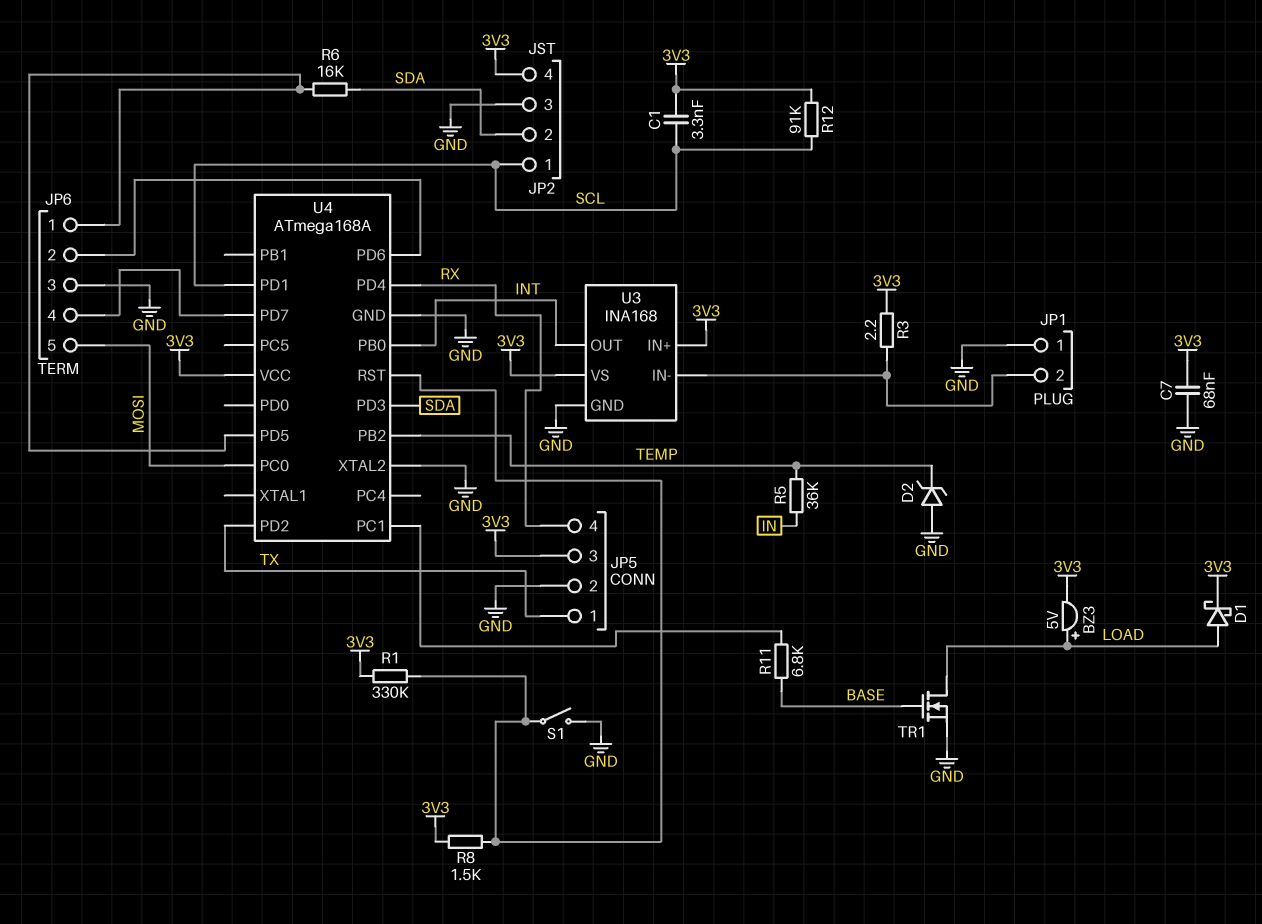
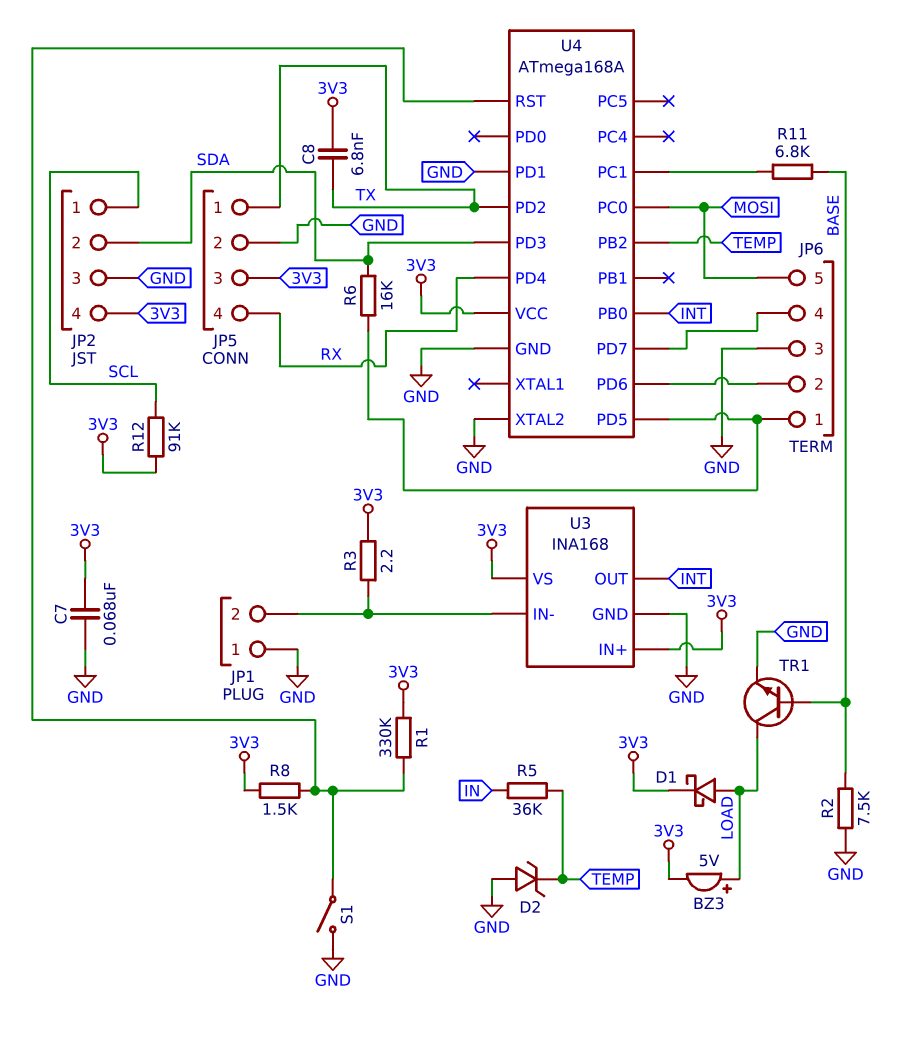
C1: 3.3nF (3V3, SCL) -> none
C8: none -> 6.8nF (3V3, TX)
R2: none -> 7.5k (BASE, GND)
TR1: NMOS (G BASE, D LOAD, S GND) -> NPN (B BASE, C LOAD, E GND)
U4 pin PD1: SCL -> GND

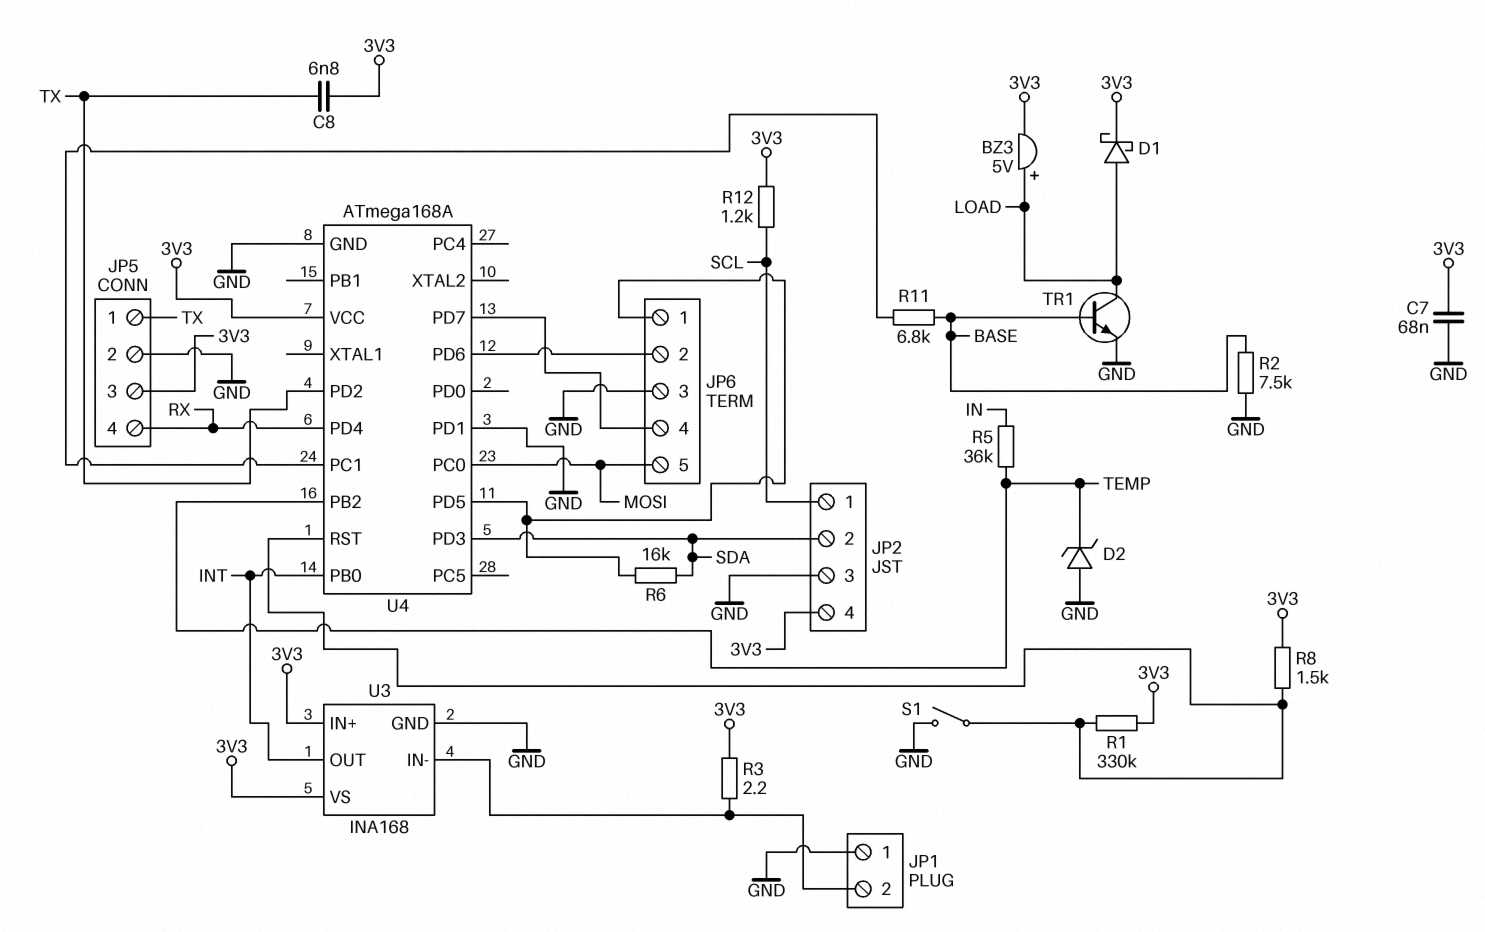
R12: 91k (3V3, SCL) -> 1.2k (3V3, SCL)
U4 pin XTAL2: GND -> none

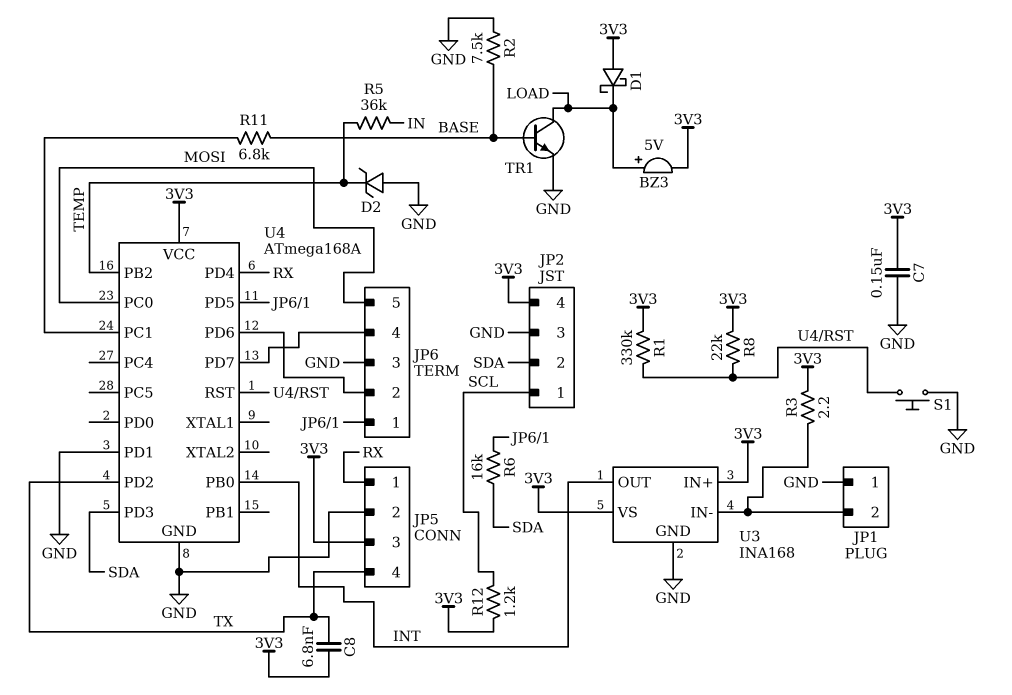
C7: 68nF (3V3, GND) -> 150nF (3V3, GND)
D1: schottky (A LOAD, K 3V3) -> schottky (A 3V3, K LOAD)
JP5 pin 1: TX -> RX
JP5 pin 4: RX -> TX
R8: 1.5k (3V3, U4/RST) -> 22k (3V3, U4/RST)
S1: switch (GND, U4/RST) -> button (GND, U4/RST)

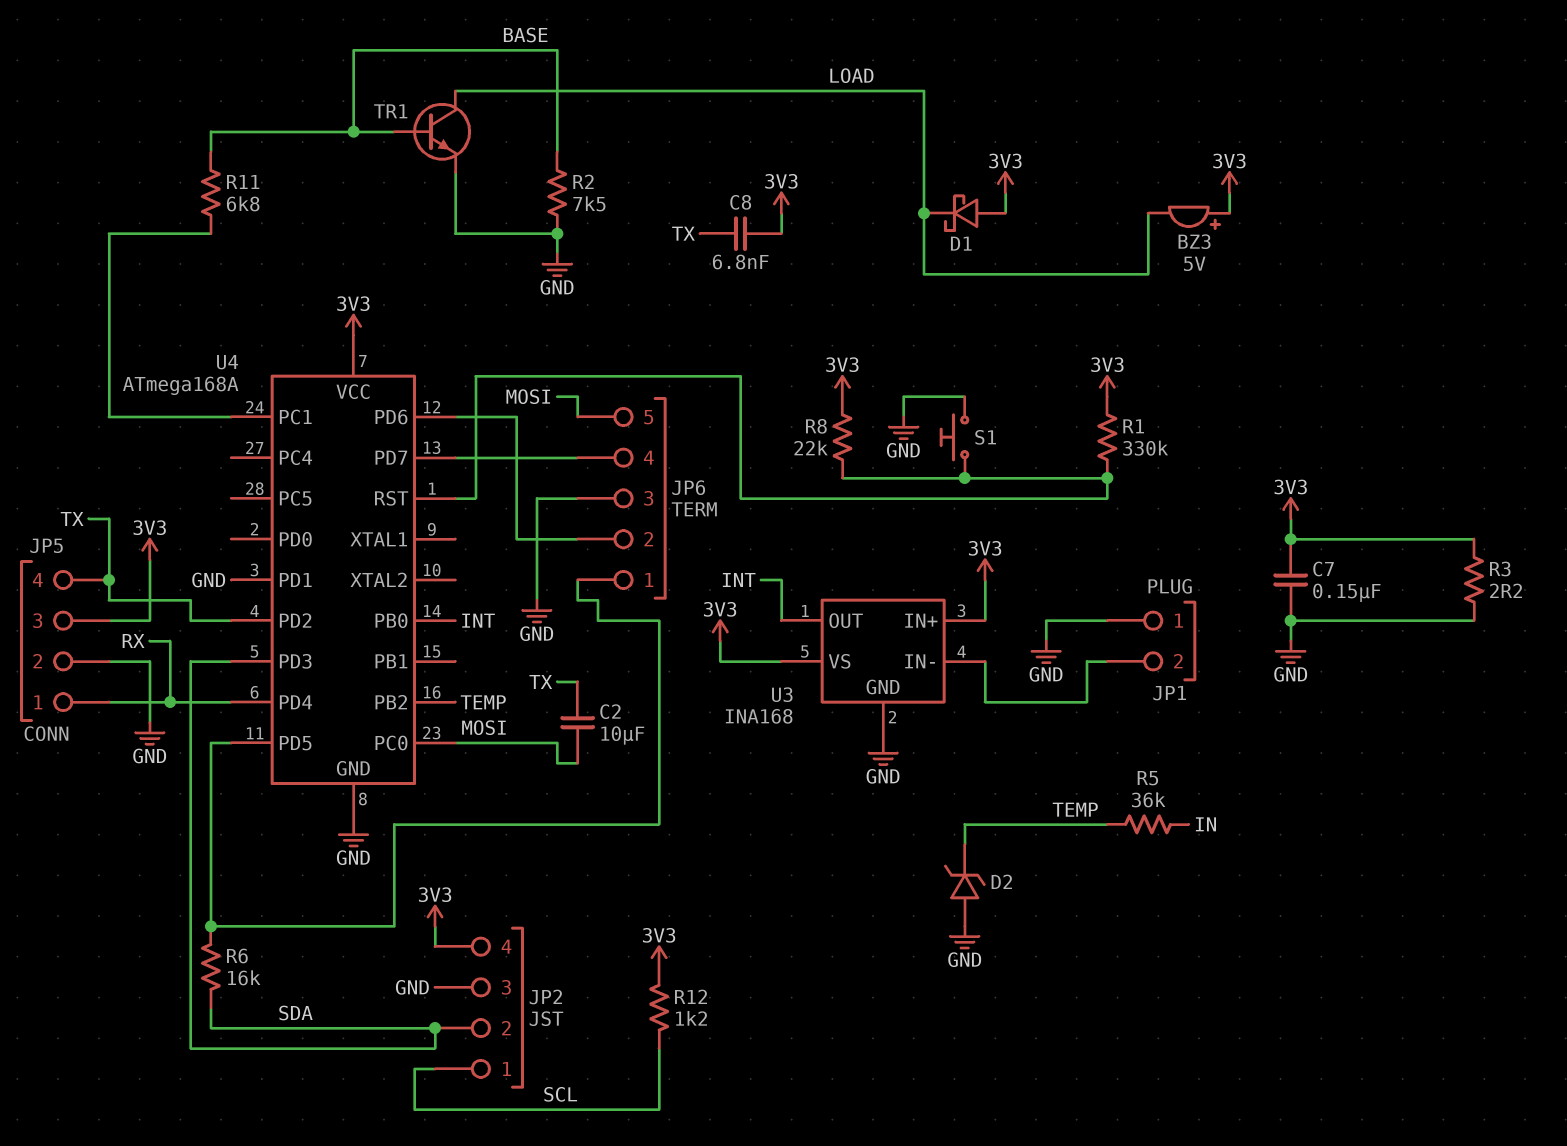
BZ3: buzzer 5V (plus LOAD, minus 3V3) -> buzzer 5V (plus 3V3, minus LOAD)
C2: none -> 10uF (MOSI, TX)
R3: 2.2 (3V3, JP1/2) -> 2.2 (3V3, GND)

